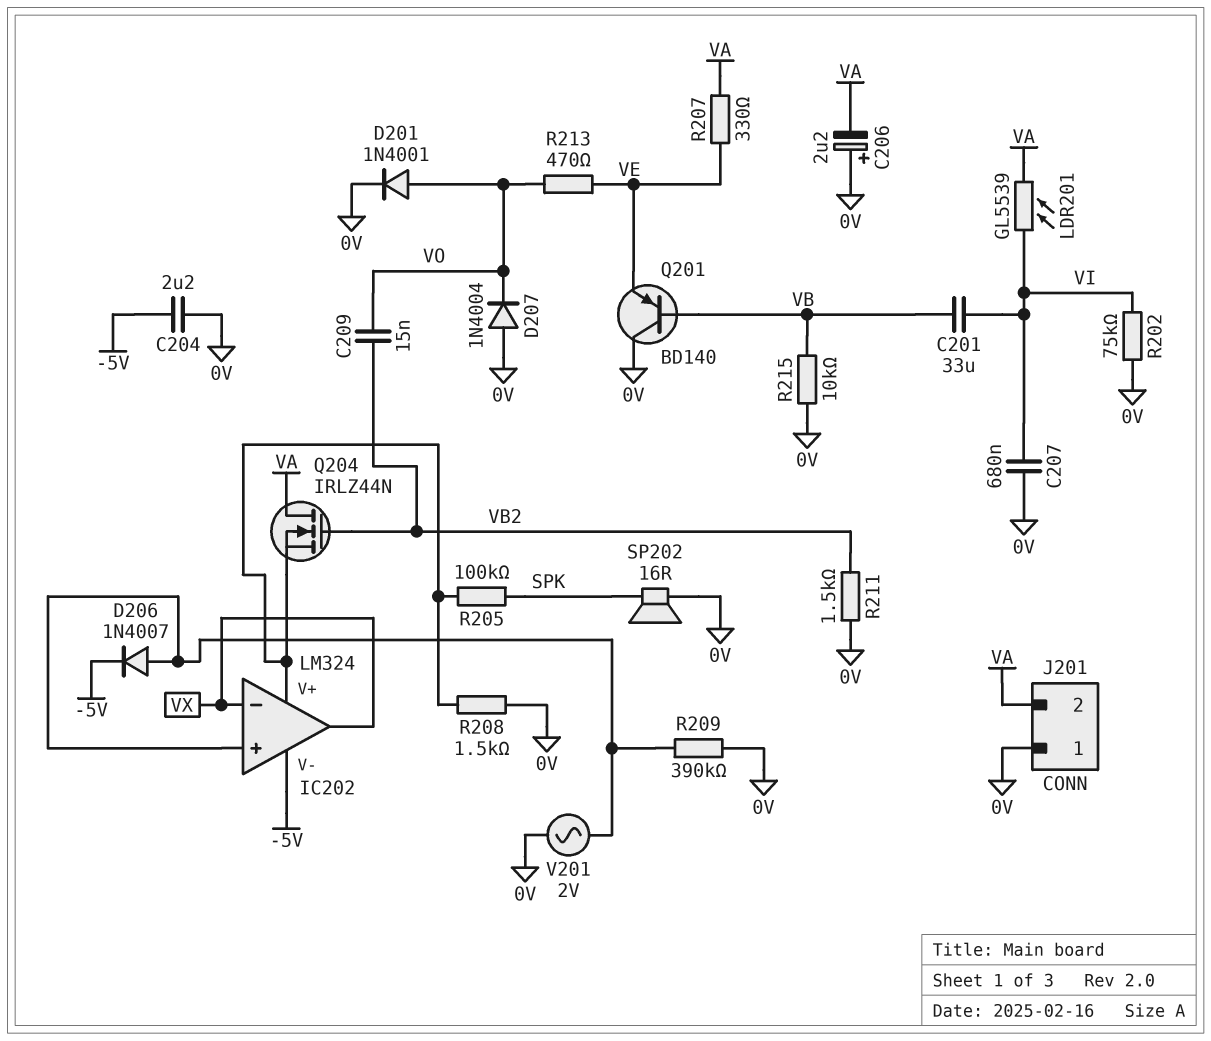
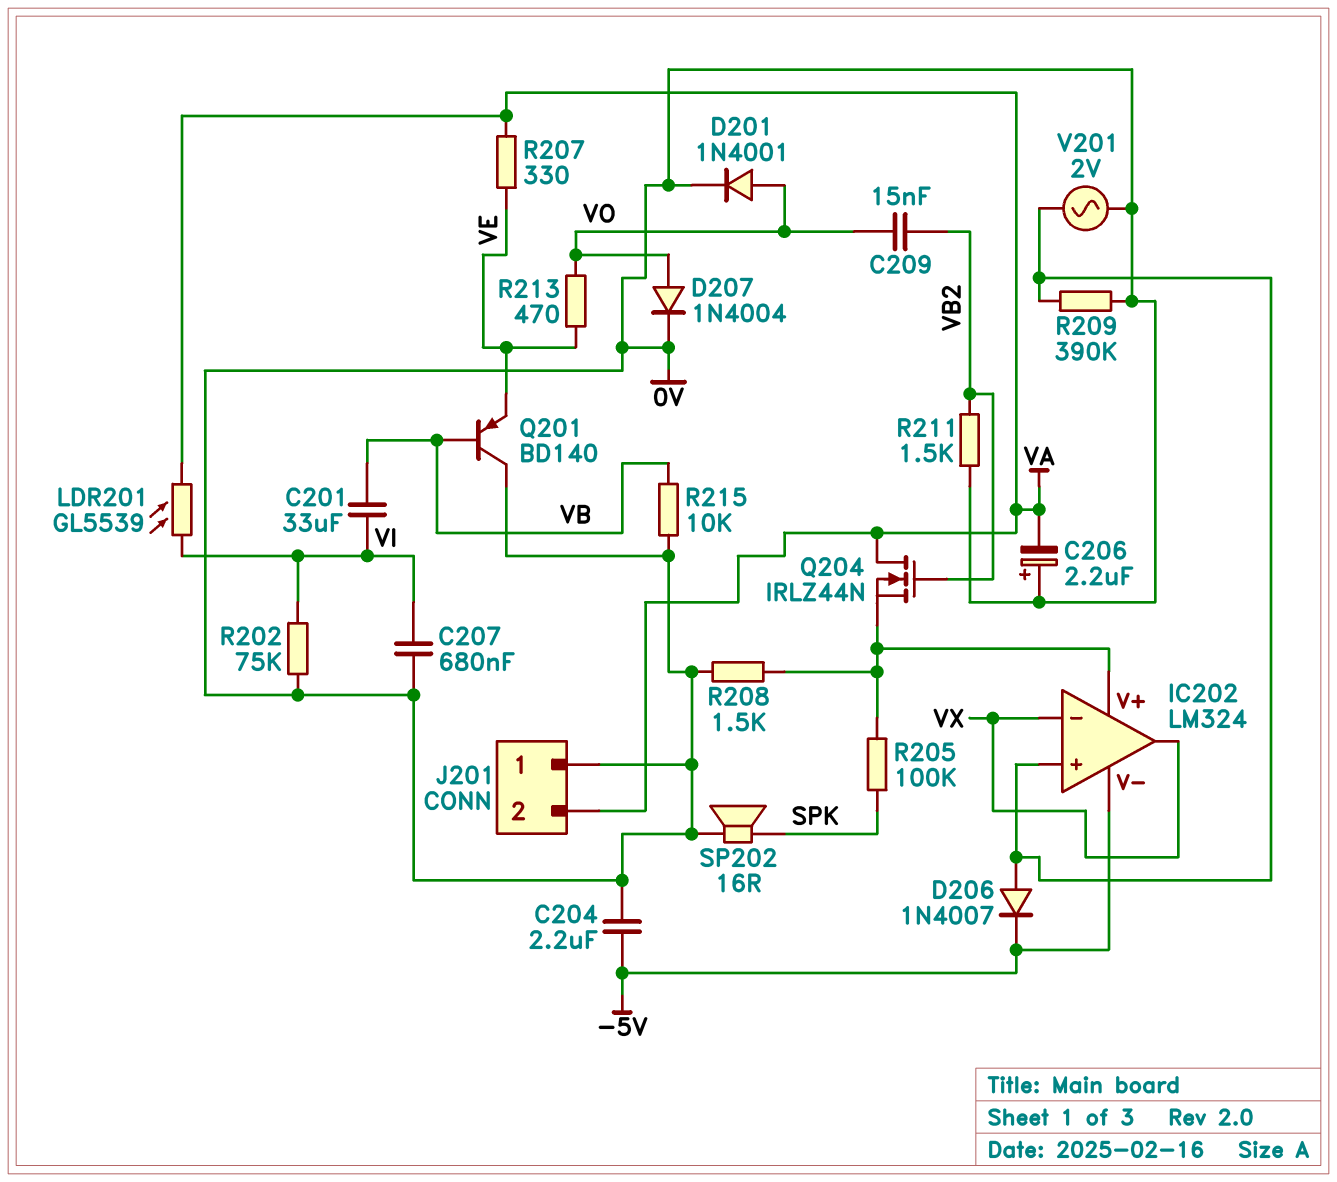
D207: diode 1N4004 (A 0V, K VO) -> diode 1N4004 (A VO, K 0V)

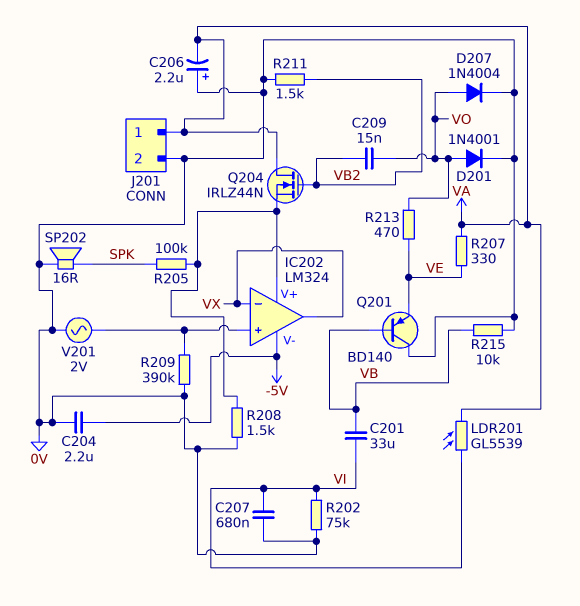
D206: diode 1N4007 (A IC202/in+, K -5V) -> none
J201 pin 1: 0V -> VA
J201 pin 2: VA -> 0V

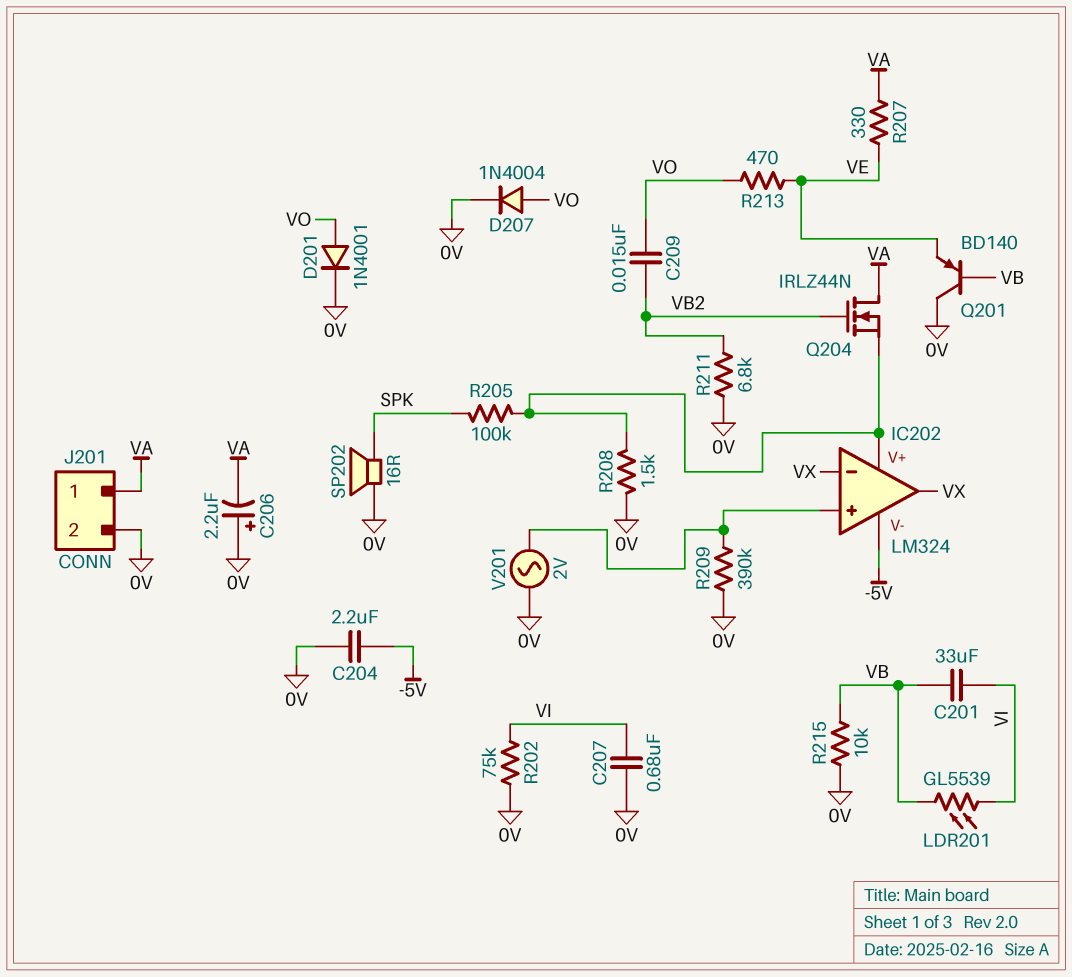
LDR201: GL5539 (VA, VI) -> GL5539 (VB, VI)
R211: 1.5k (0V, VB2) -> 6.8k (0V, VB2)

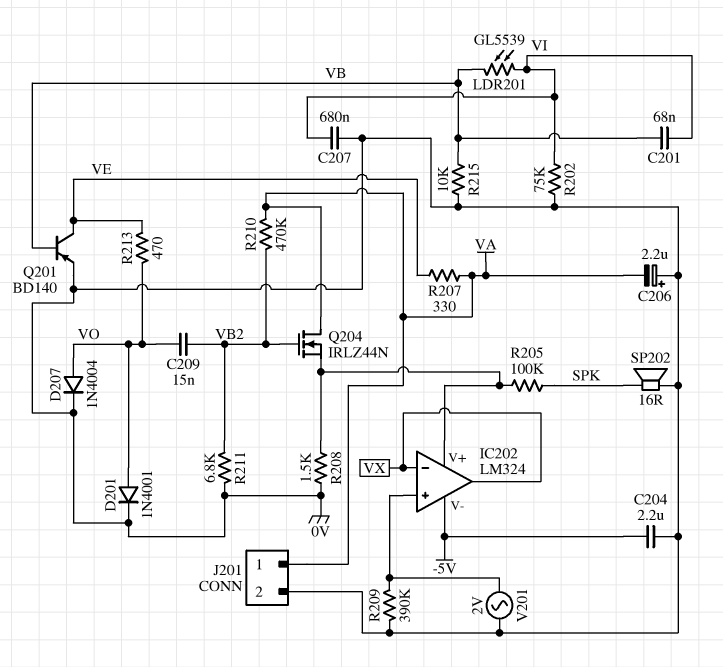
C201: 33uF (VB, VI) -> 68nF (VB, VI)
Q201: PNP BD140 (B VB, C 0V, E VE) -> PNP BD140 (B VB, C VE, E 0V)
R210: none -> 470k (VA, VB2)

